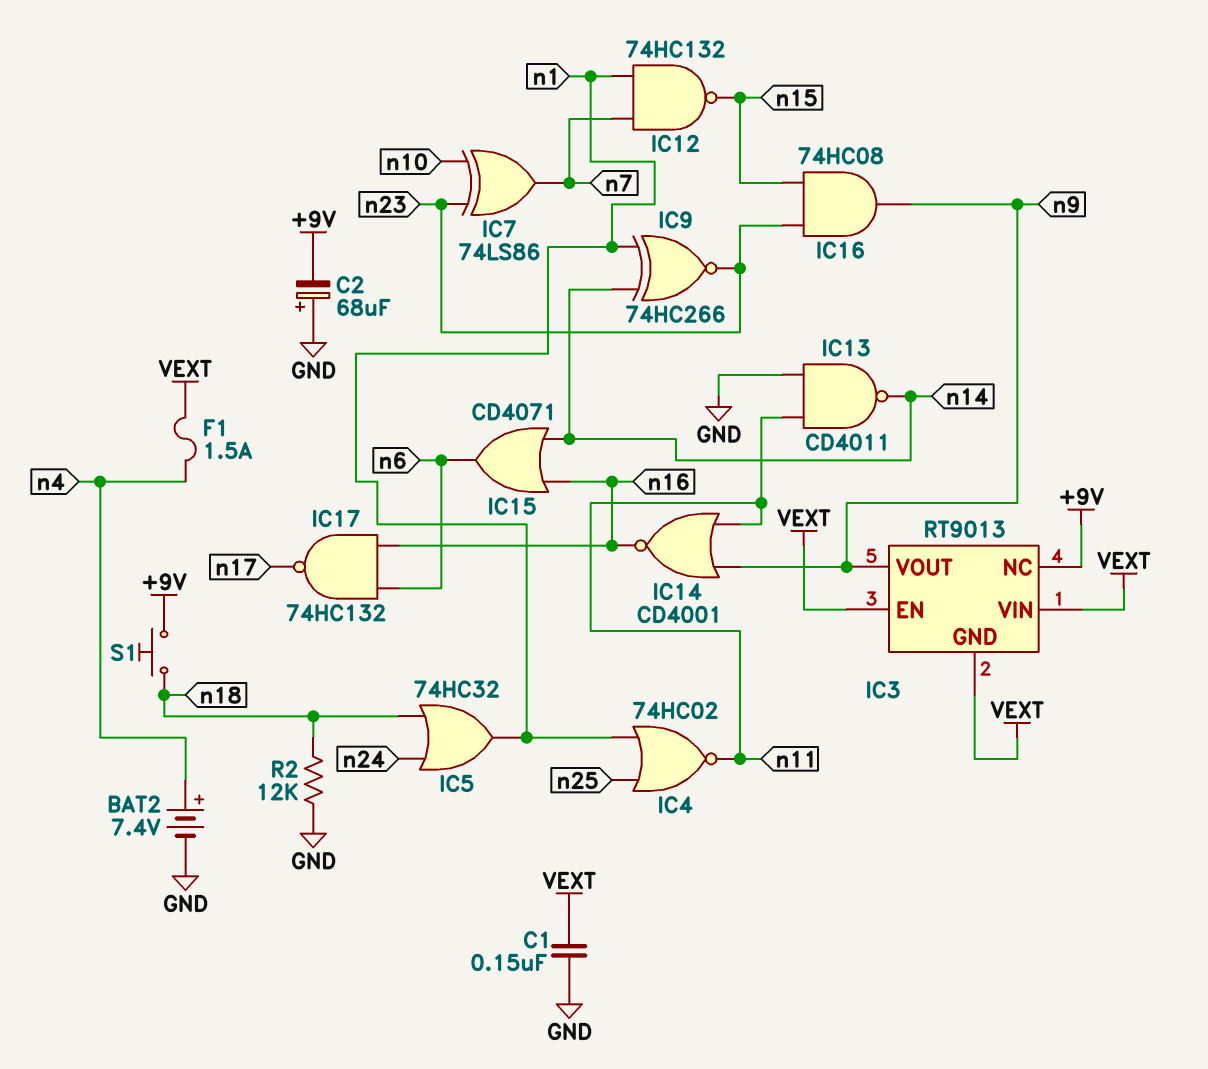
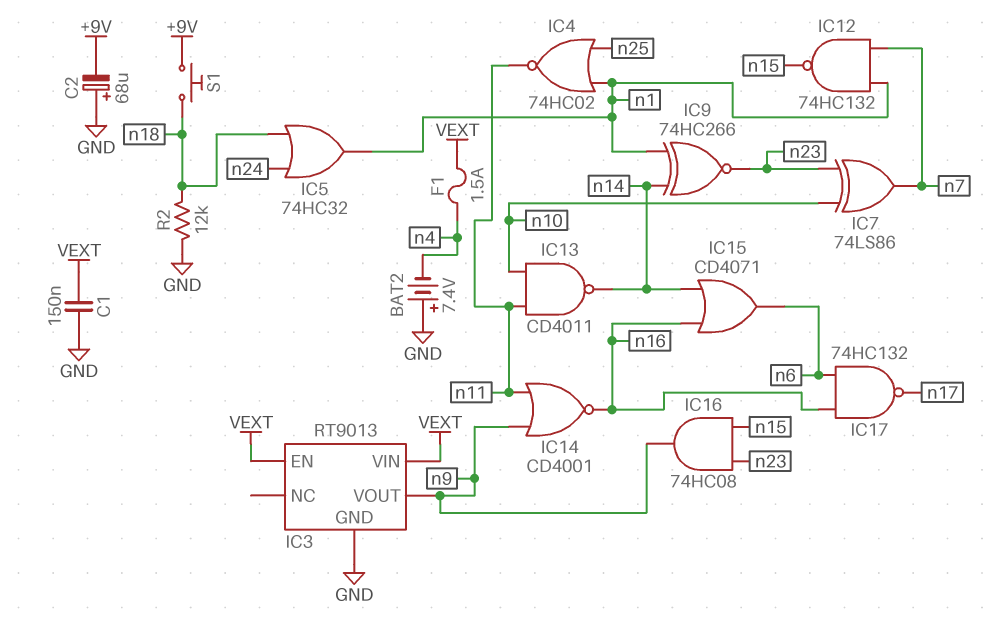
BAT2: 7.4V (plus n4, minus GND) -> 7.4V (plus GND, minus n4)
IC3 pin GND: VEXT -> GND
IC3 pin NC: +9V -> none
IC13: NAND CD4011 (in GND, in n11, out n14) -> NAND CD4011 (in n10, in n11, out n14)

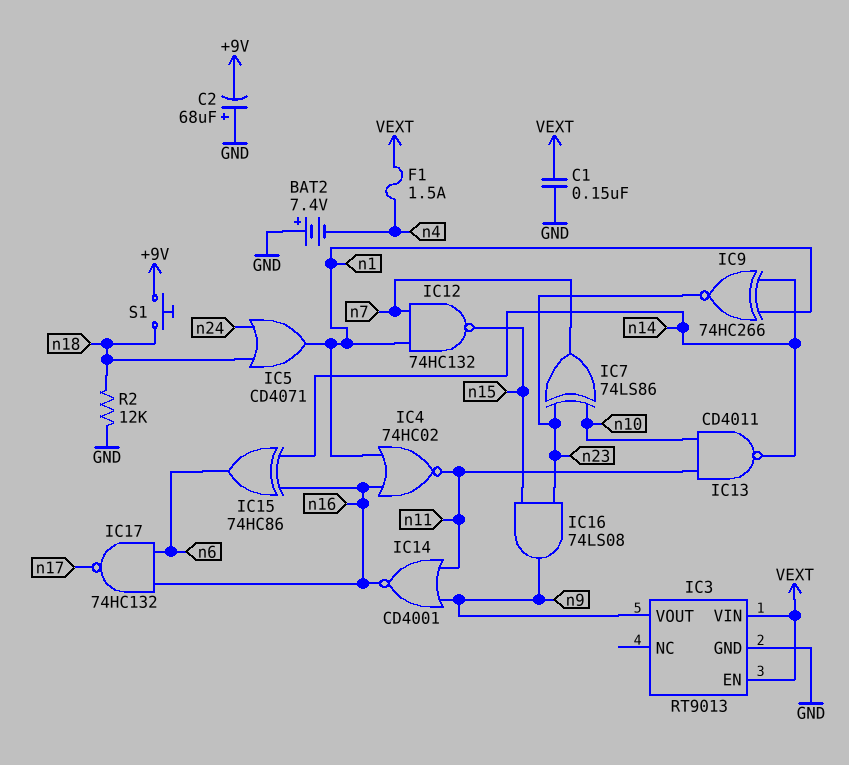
IC4: NOR 74HC02 (in n1, in n25, out n11) -> NOR 74HC02 (in n1, in n16, out n11)
IC5: OR 74HC32 (in n18, in n24, out n1) -> OR CD4071 (in n18, in n24, out n1)
IC15: OR CD4071 (in n14, in n16, out n6) -> XOR 74HC86 (in n14, in n16, out n6)
IC16: AND 74HC08 (in n15, in n23, out n9) -> AND 74LS08 (in n15, in n23, out n9)

